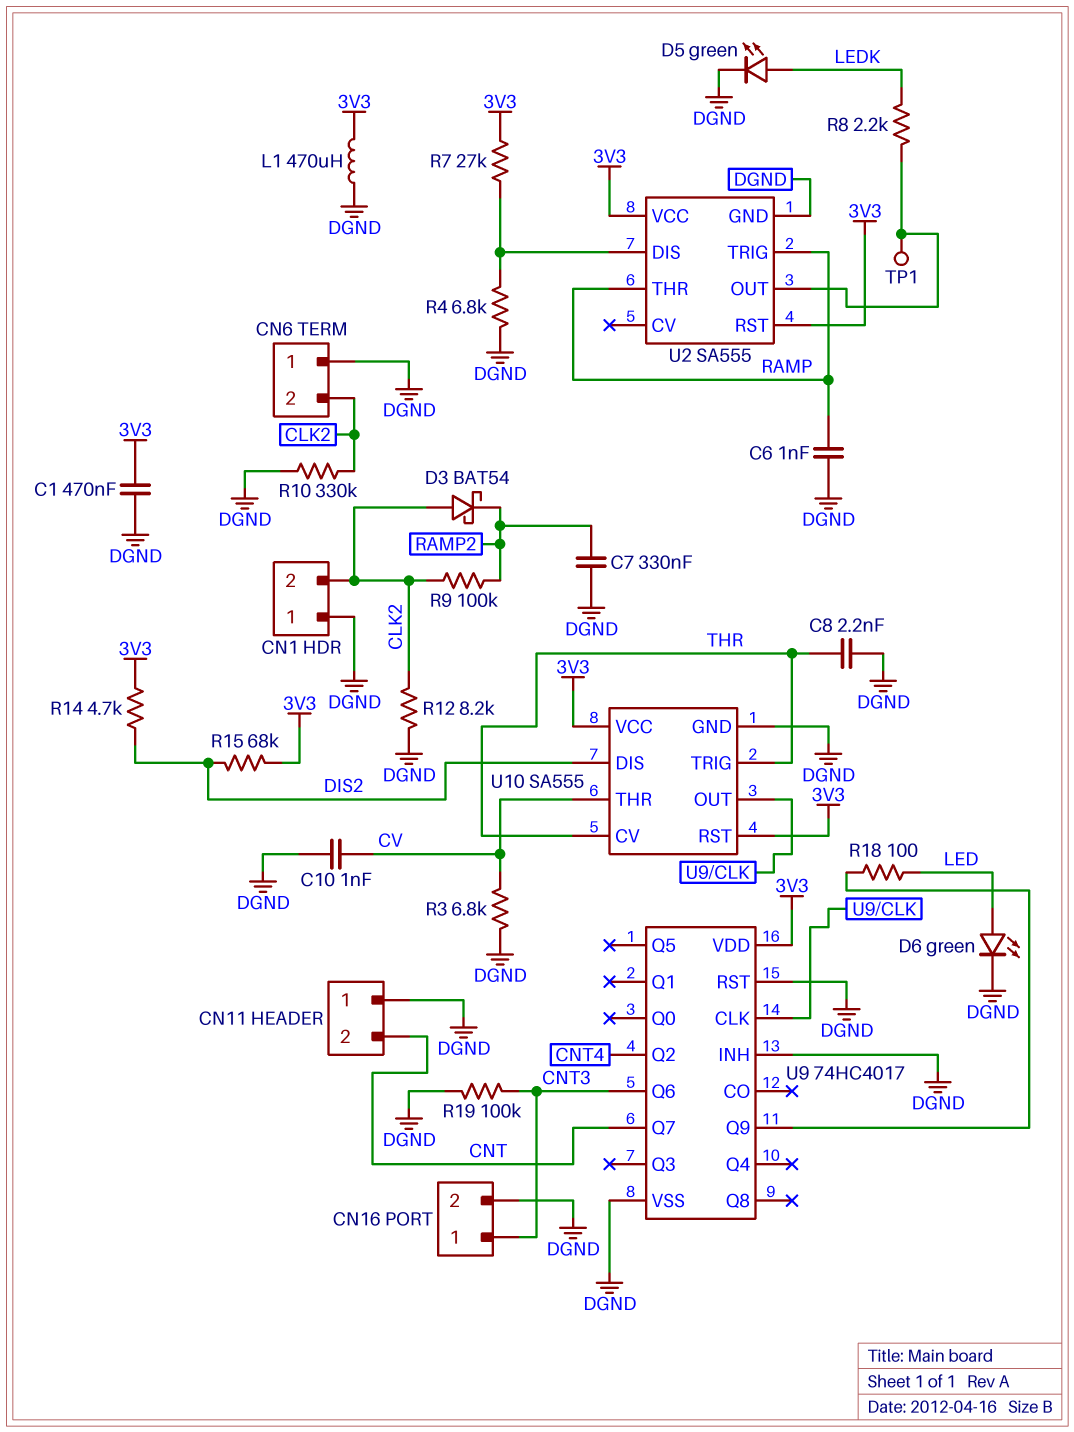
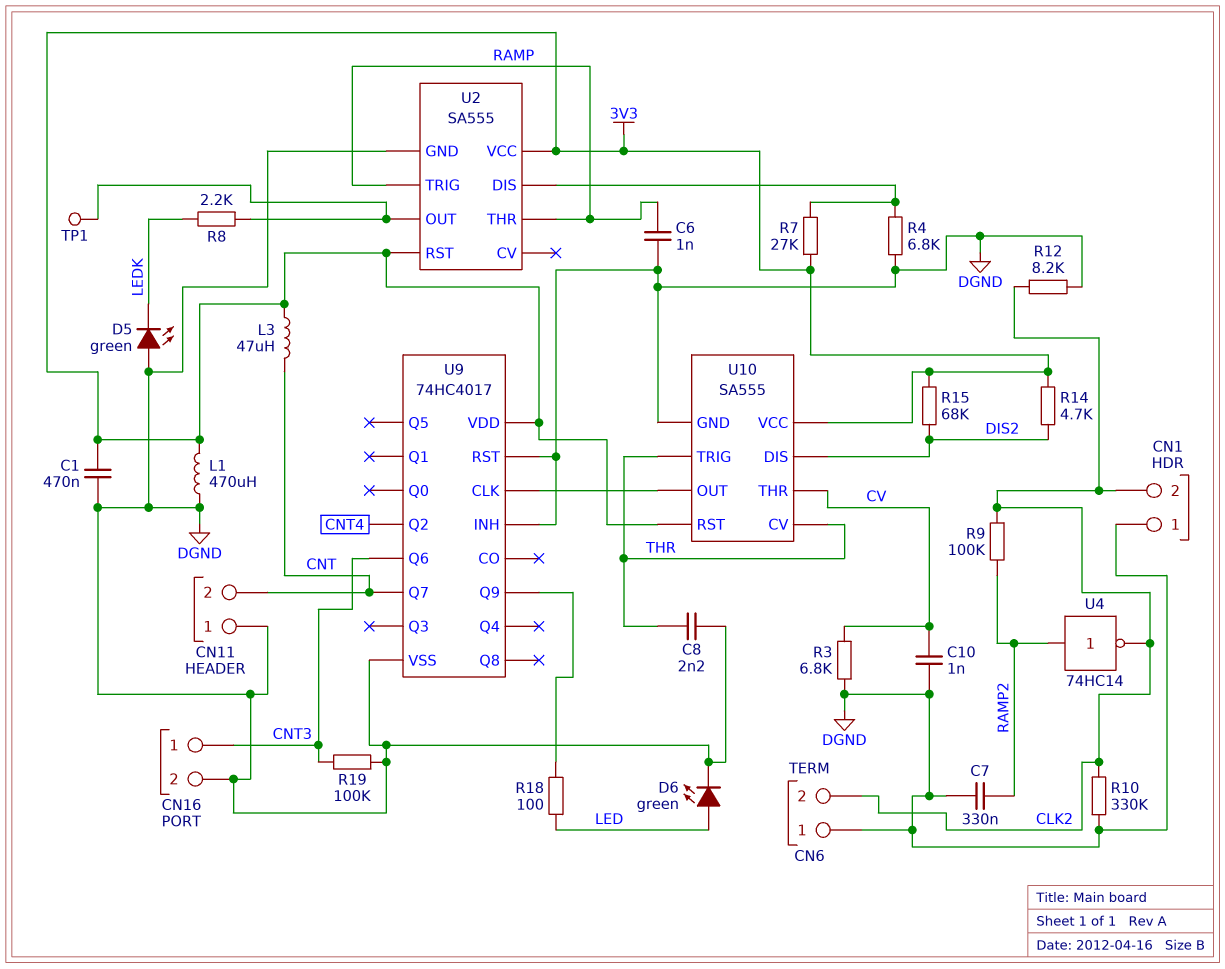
D3: schottky BAT54 (A CLK2, K RAMP2) -> none
D5: LED green (A LEDK, K DGND) -> LED green (A DGND, K LEDK)
L3: none -> 47uH (3V3, CNT)
U4: none -> NOT 74HC14 (in RAMP2, out CLK2)

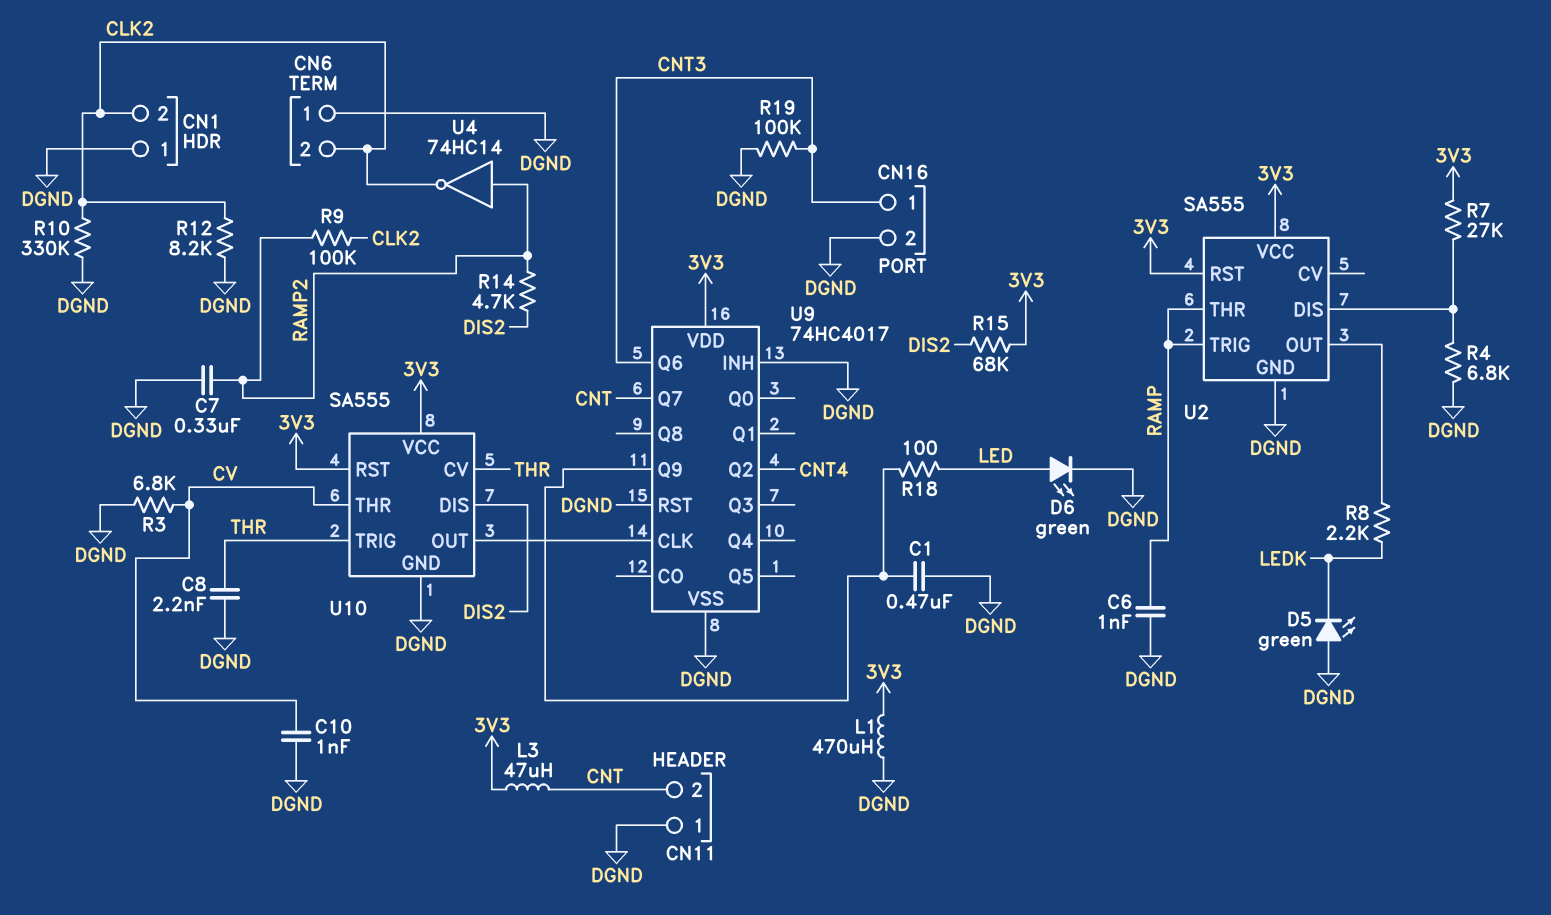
C1: 470nF (3V3, DGND) -> 470nF (DGND, U9/Q9)
R14: 4.7k (3V3, DIS2) -> 4.7k (DIS2, RAMP2)
TP1: test point (U2/OUT) -> none

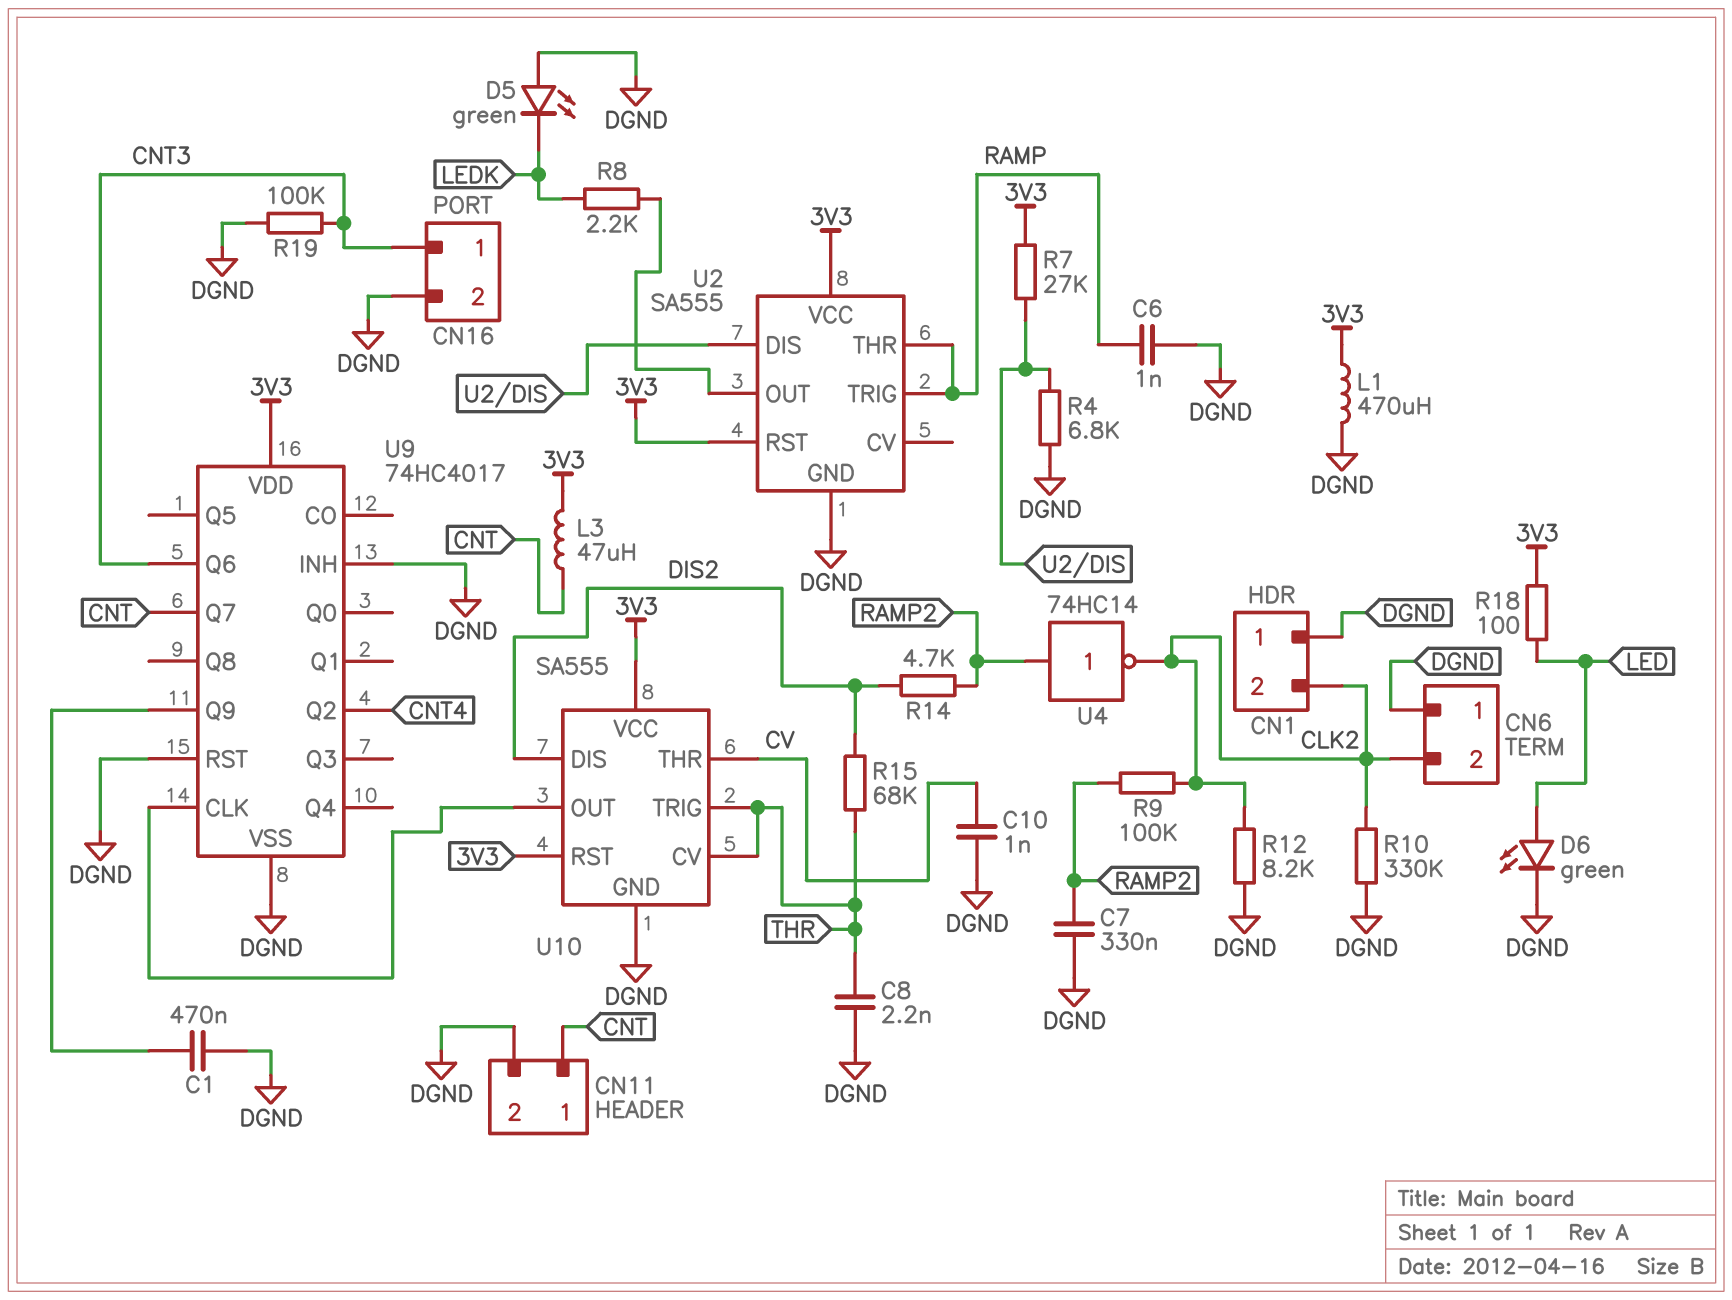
CN11 pin 1: DGND -> CNT
CN11 pin 2: CNT -> DGND
R3: 6.8k (CV, DGND) -> none
R15: 68k (3V3, DIS2) -> 68k (DIS2, THR)
R18: 100 (LED, U9/Q9) -> 100 (3V3, LED)

